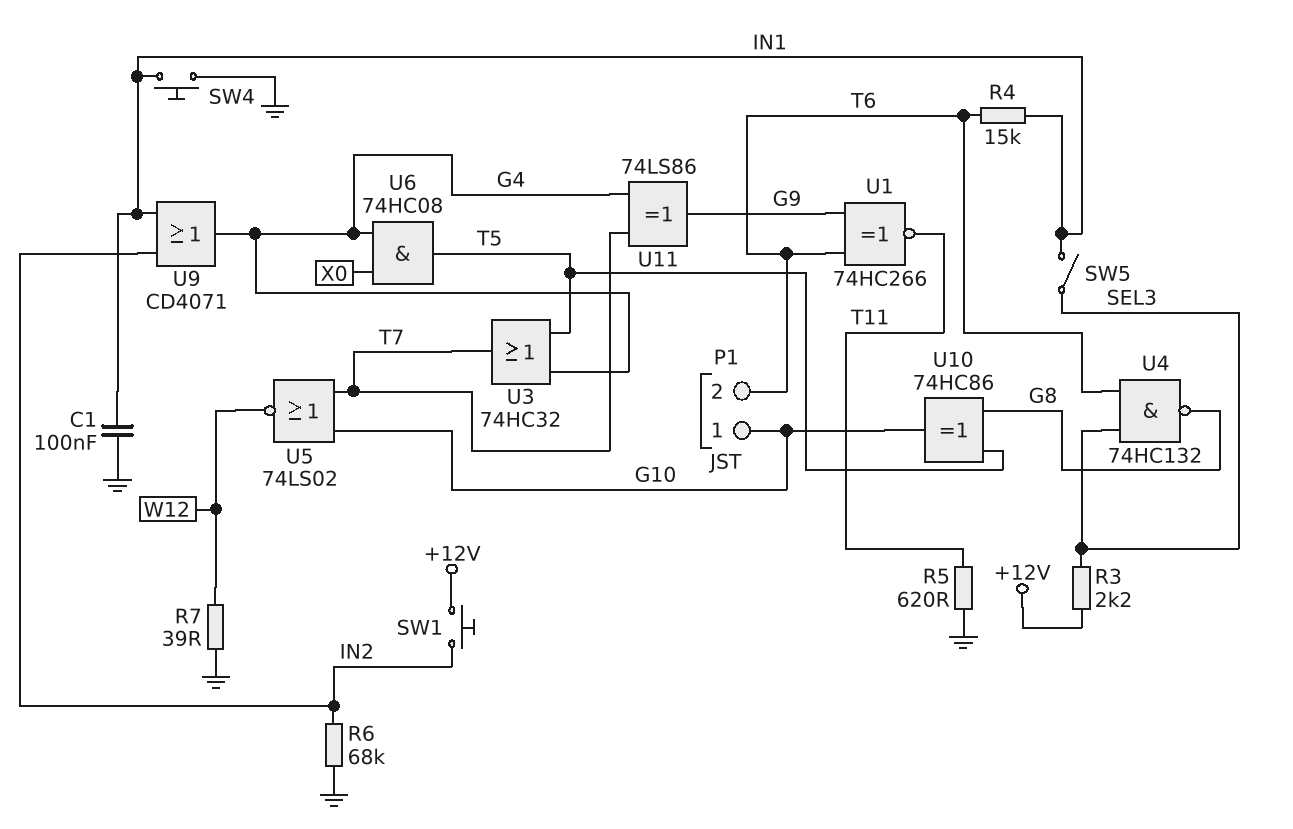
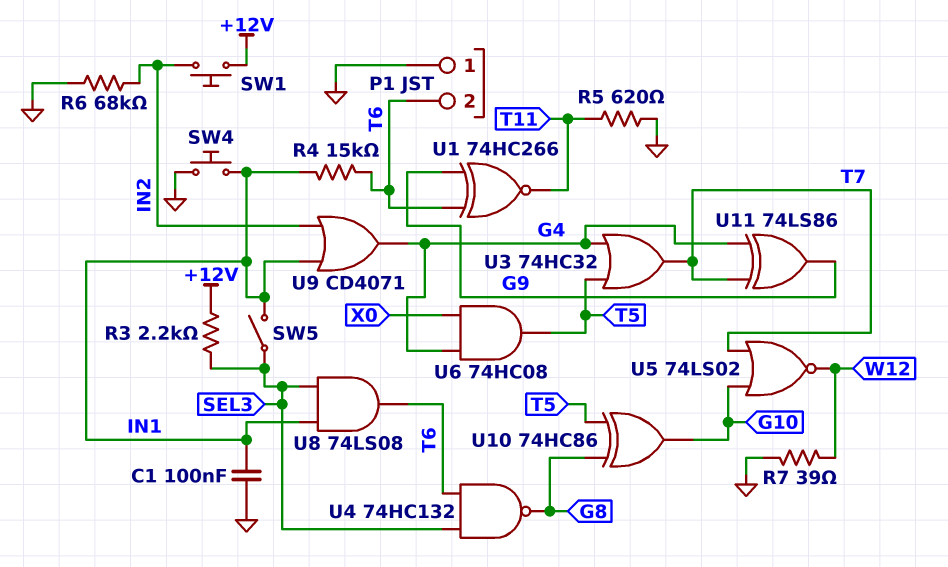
P1 pin 1: G10 -> GND
U8: none -> AND 74LS08 (in IN1, in SEL3, out T6)

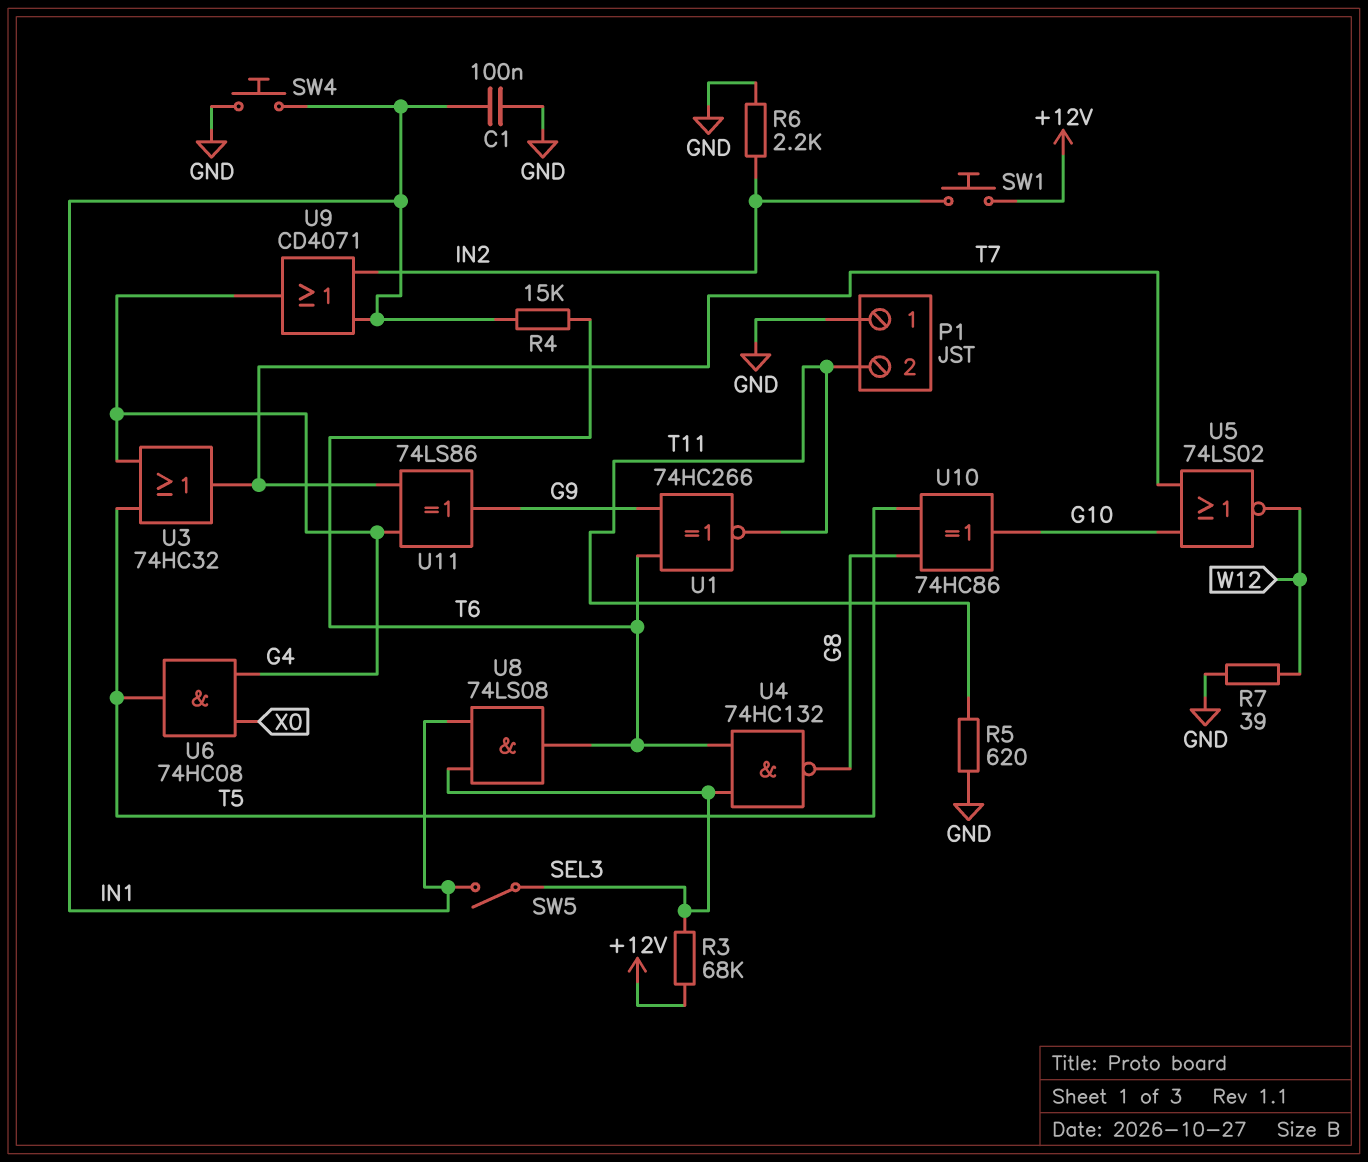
P1 pin 2: T6 -> T11
R3: 2.2k (+12V, SEL3) -> 68k (+12V, SEL3)
R6: 68k (GND, IN2) -> 2.2k (GND, IN2)

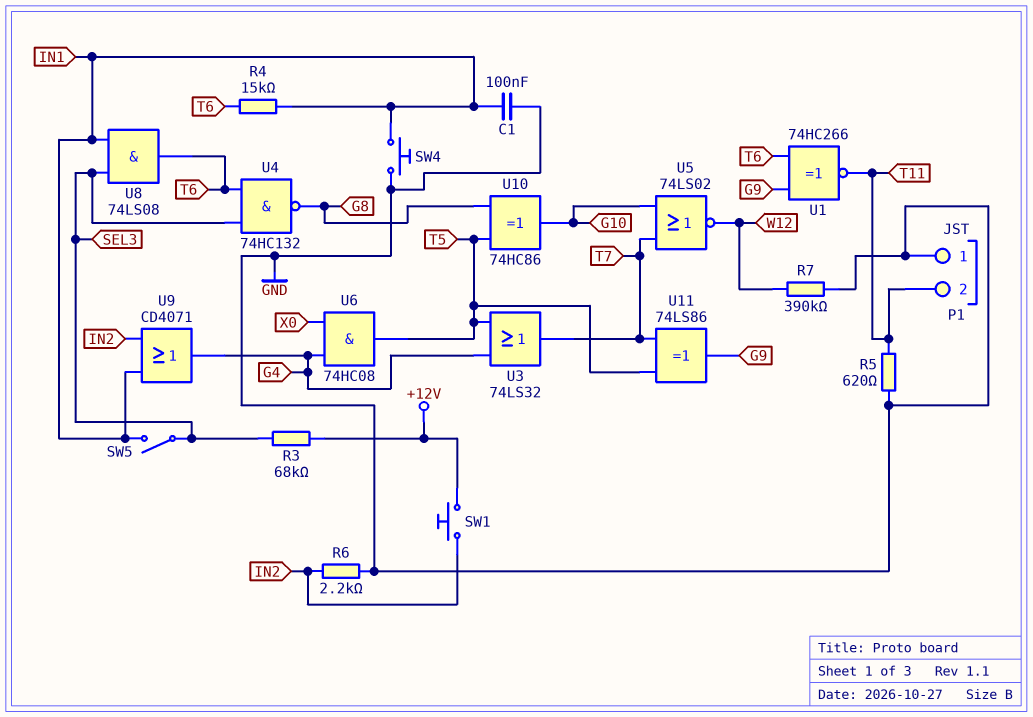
R7: 39 (GND, W12) -> 390k (GND, W12)
U3: OR 74HC32 (in G4, in T5, out T7) -> OR 74LS32 (in G4, in T5, out T7)
U11: XOR 74LS86 (in G4, in T7, out G9) -> XOR 74LS86 (in T5, in T7, out G9)

